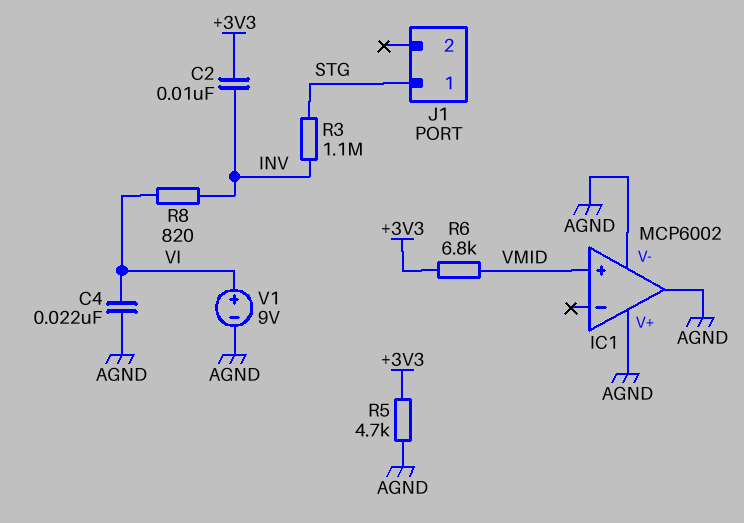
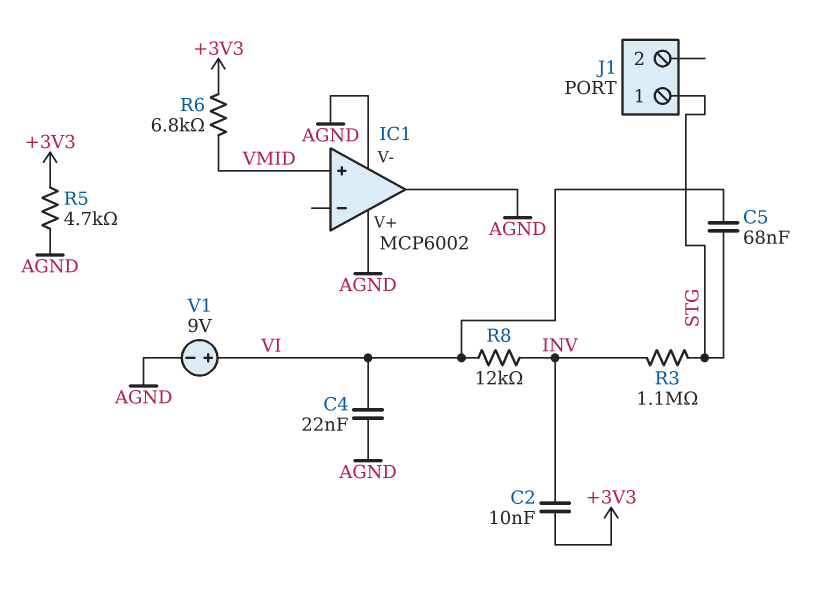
C5: none -> 68nF (STG, VI)
R8: 820 (INV, VI) -> 12k (INV, VI)

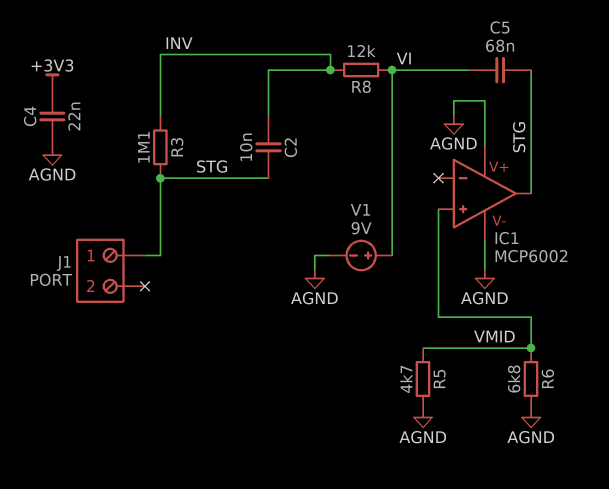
C2: 10nF (+3V3, INV) -> 10nF (INV, STG)
C4: 22nF (AGND, VI) -> 22nF (+3V3, AGND)
IC1 pin out: AGND -> STG
R5: 4.7k (+3V3, AGND) -> 4.7k (AGND, VMID)
R6: 6.8k (+3V3, VMID) -> 6.8k (AGND, VMID)

